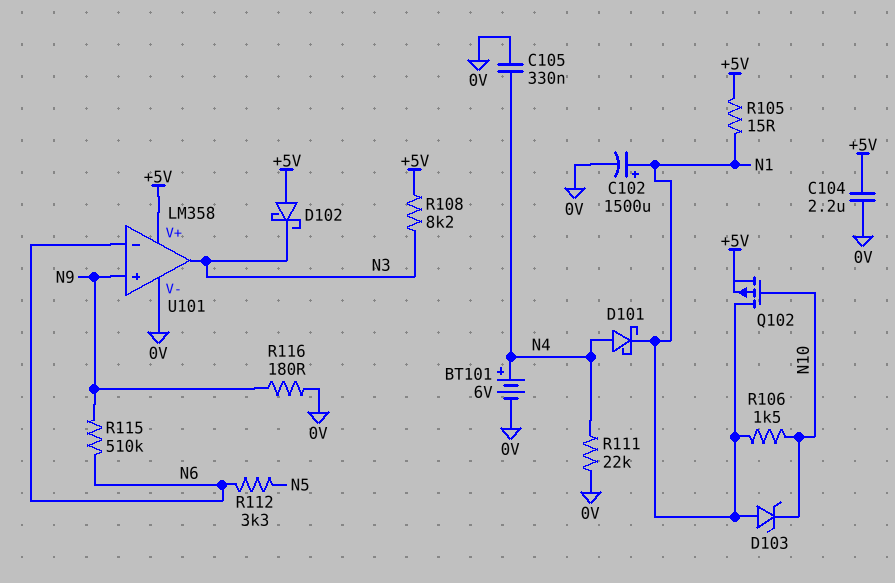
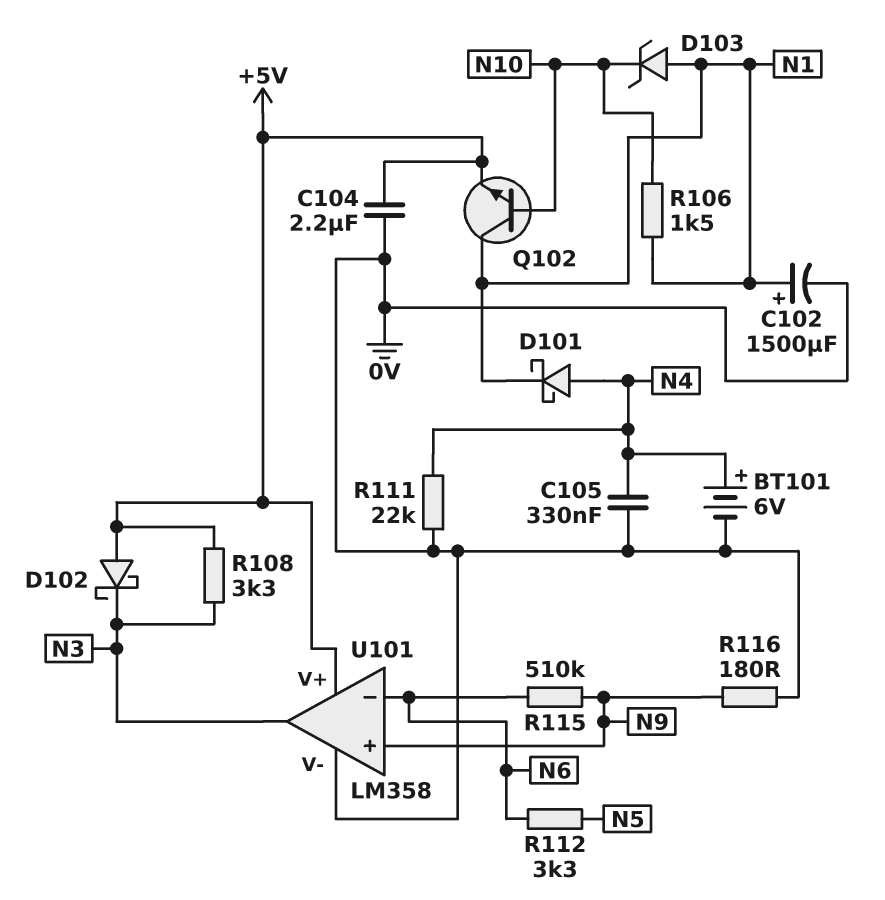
Q102: PMOS (G N10, D N1, S +5V) -> NPN (B N10, C N1, E +5V)
R105: 15 (+5V, N1) -> none
R108: 8.2k (+5V, N3) -> 3.3k (+5V, N3)

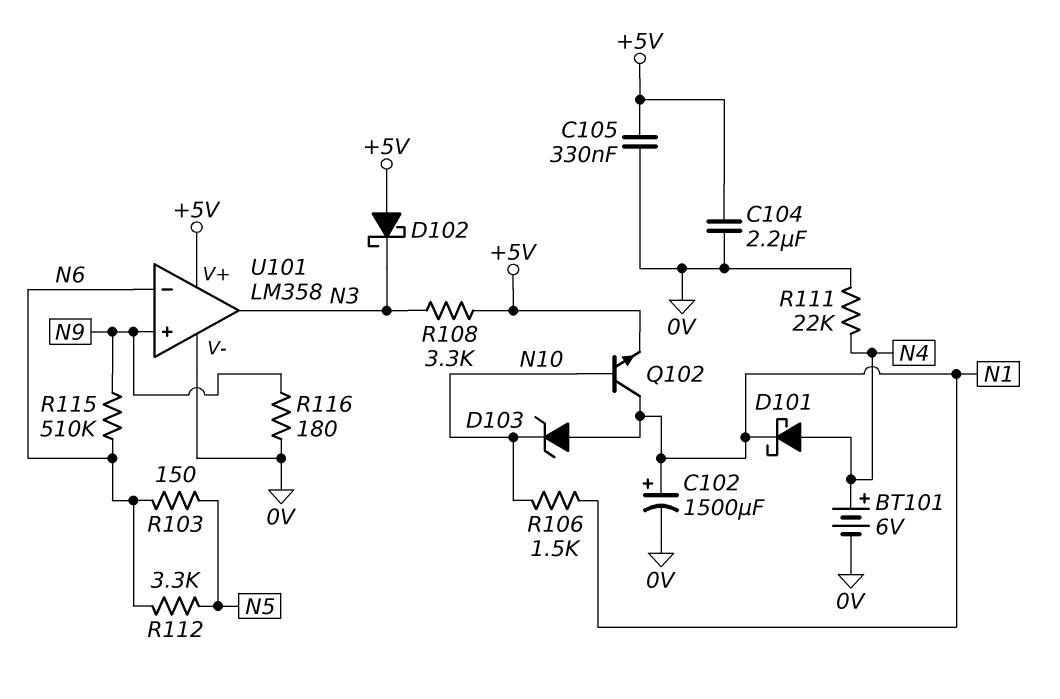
C105: 330nF (0V, N4) -> 330nF (+5V, 0V)
R103: none -> 150 (N5, N6)

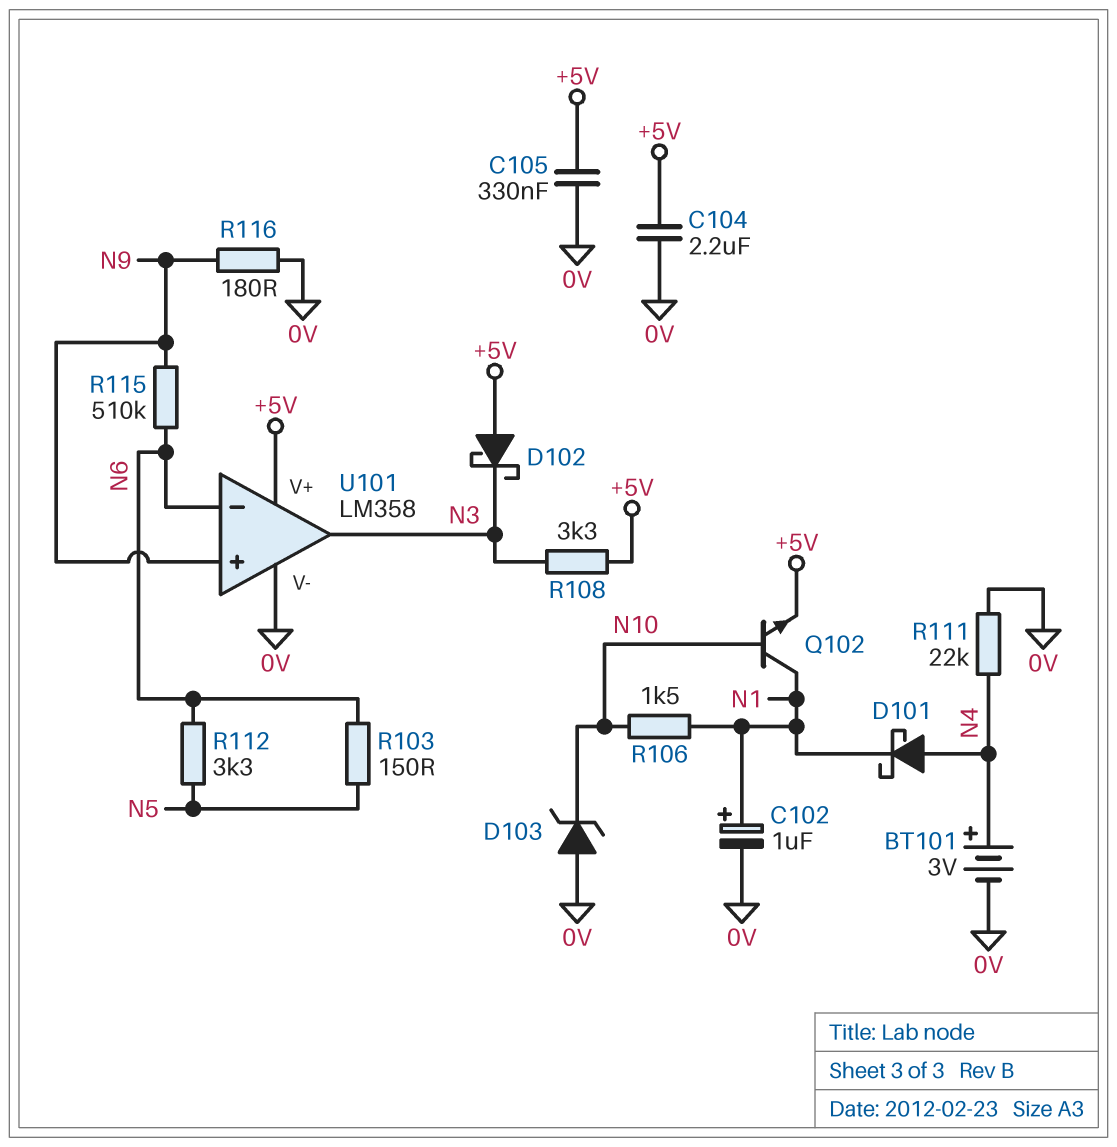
BT101: 6V (plus N4, minus 0V) -> 3V (plus N4, minus 0V)
C102: 1500uF (plus N1, minus 0V) -> 1uF (plus N1, minus 0V)
D103: zener (A N1, K N10) -> zener (A 0V, K N10)

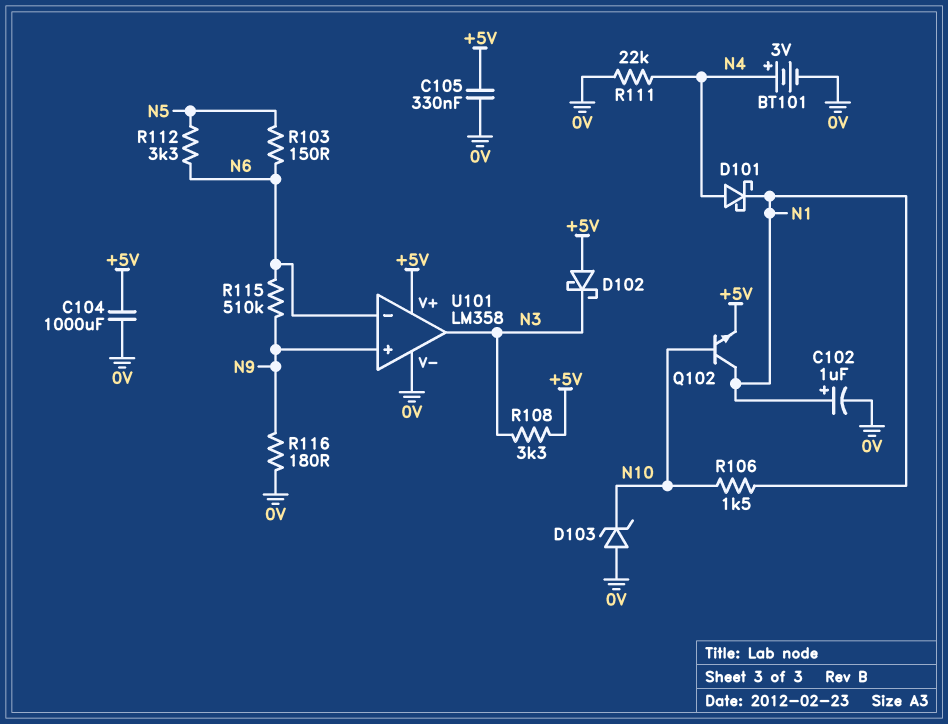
C104: 2.2uF (+5V, 0V) -> 1000uF (+5V, 0V)

